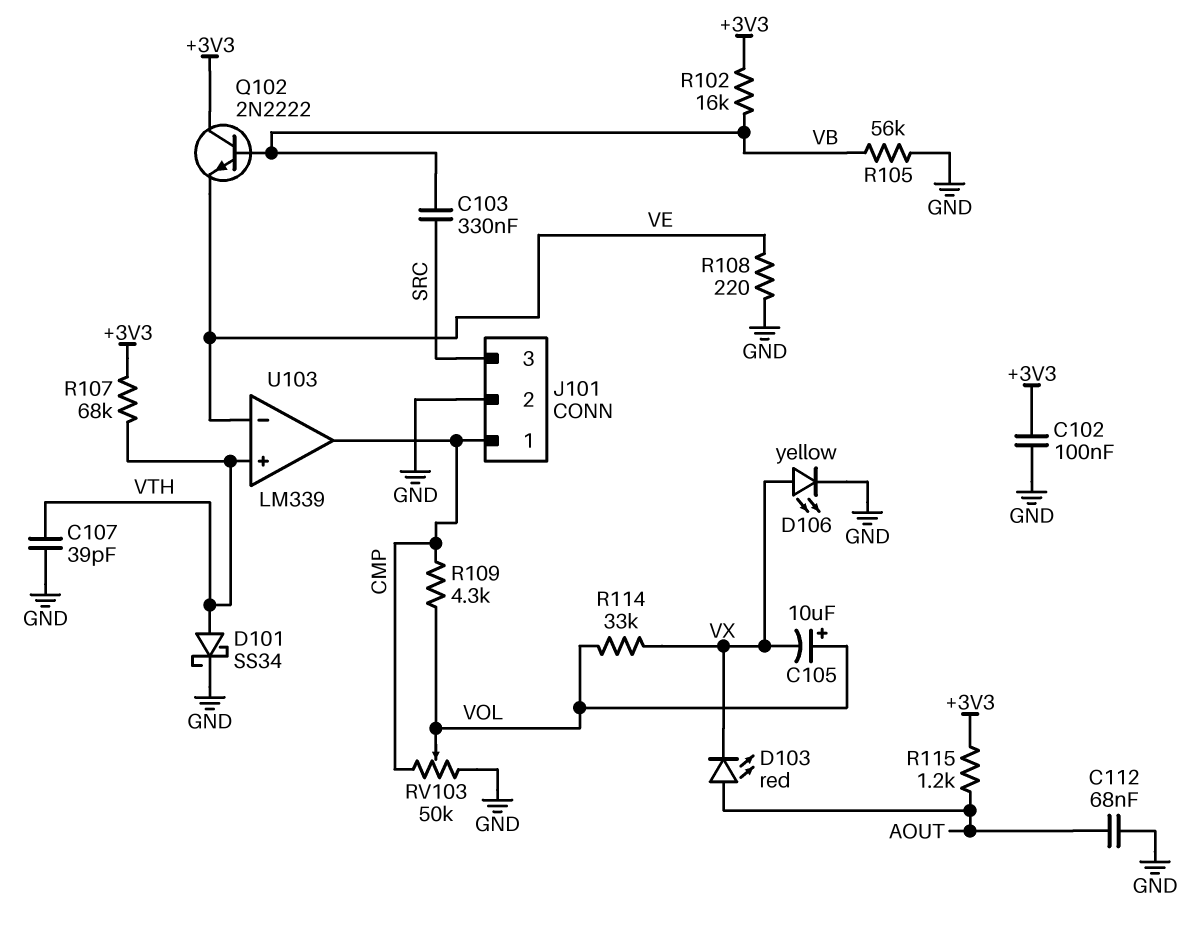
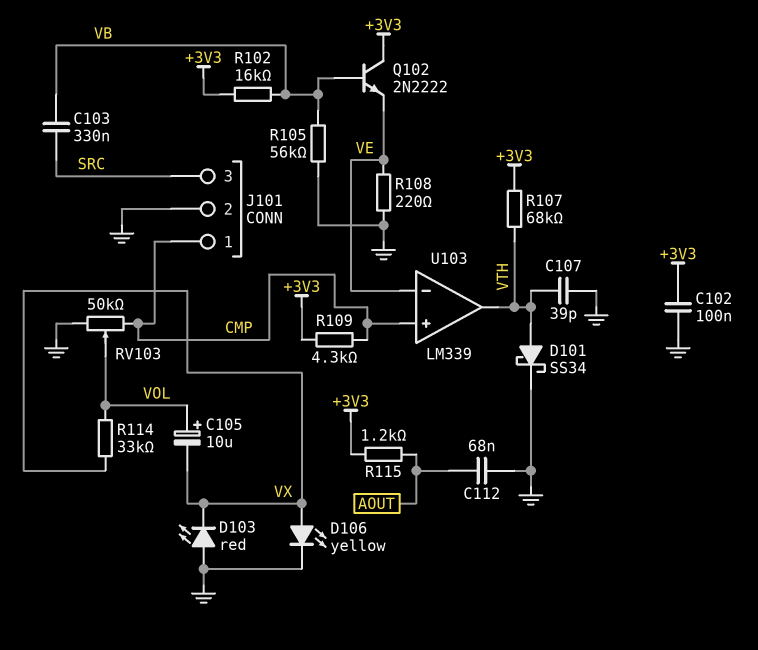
D103: LED red (A AOUT, K VX) -> LED red (A GND, K VX)
R109: 4.3k (CMP, VOL) -> 4.3k (+3V3, CMP)
U103 pin in+: VTH -> CMP
U103 pin out: CMP -> VTH

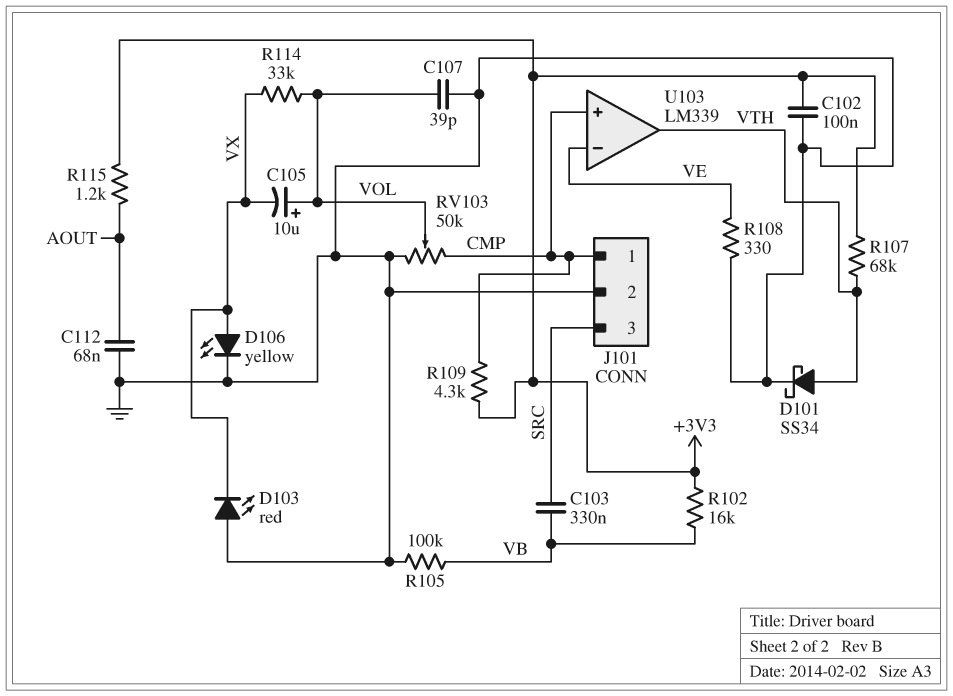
C107: 39pF (GND, VTH) -> 39pF (GND, VOL)
Q102: NPN 2N2222 (B VB, C +3V3, E VE) -> none
R105: 56k (GND, VB) -> 100k (GND, VB)
R108: 220 (GND, VE) -> 330 (GND, VE)

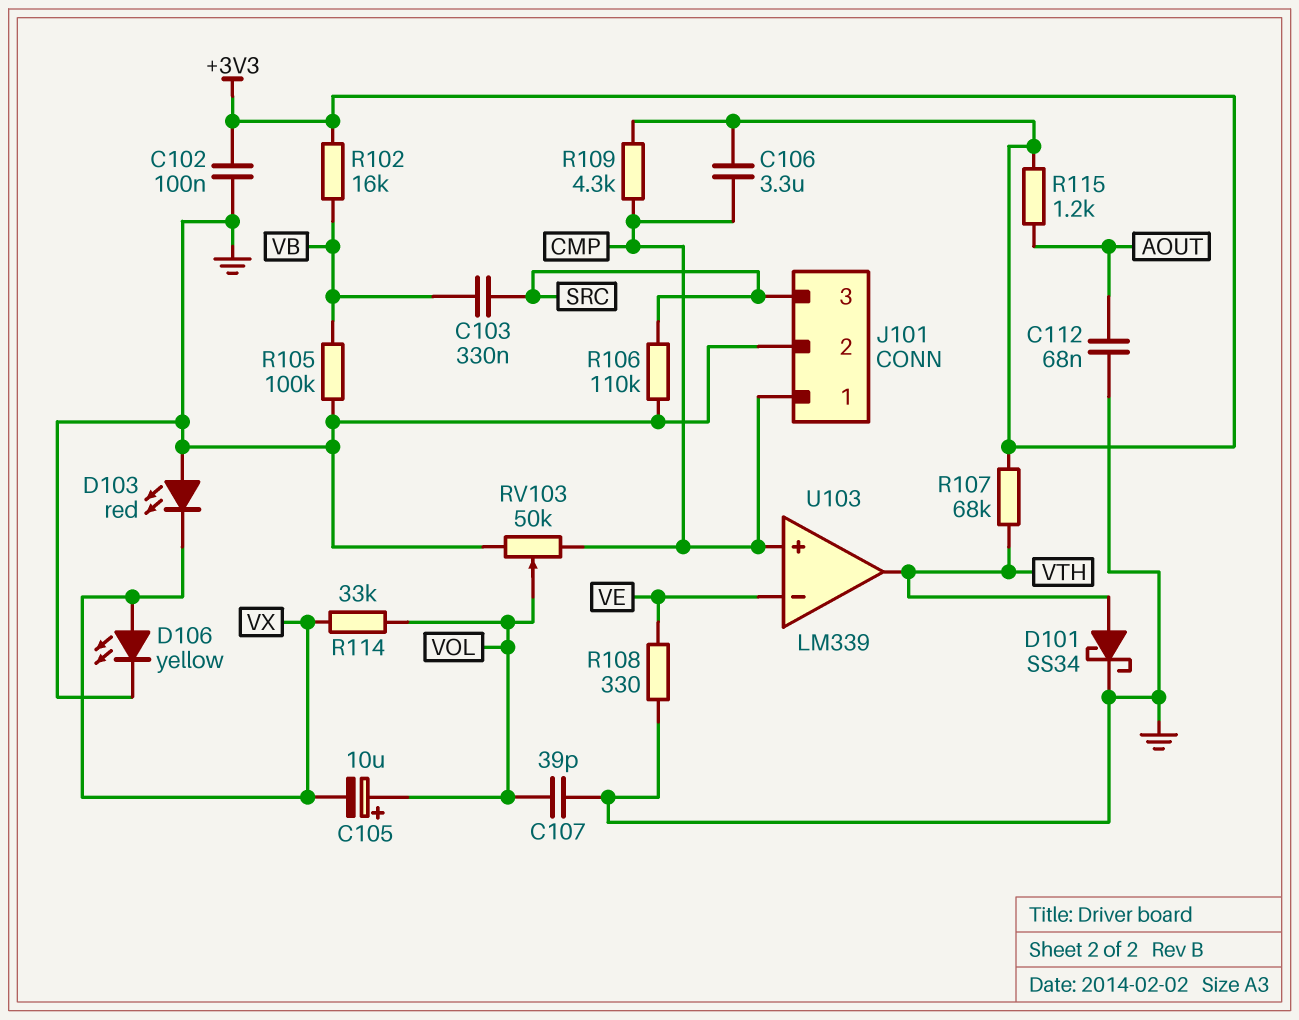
C106: none -> 3.3uF (+3V3, CMP)
R106: none -> 110k (GND, SRC)

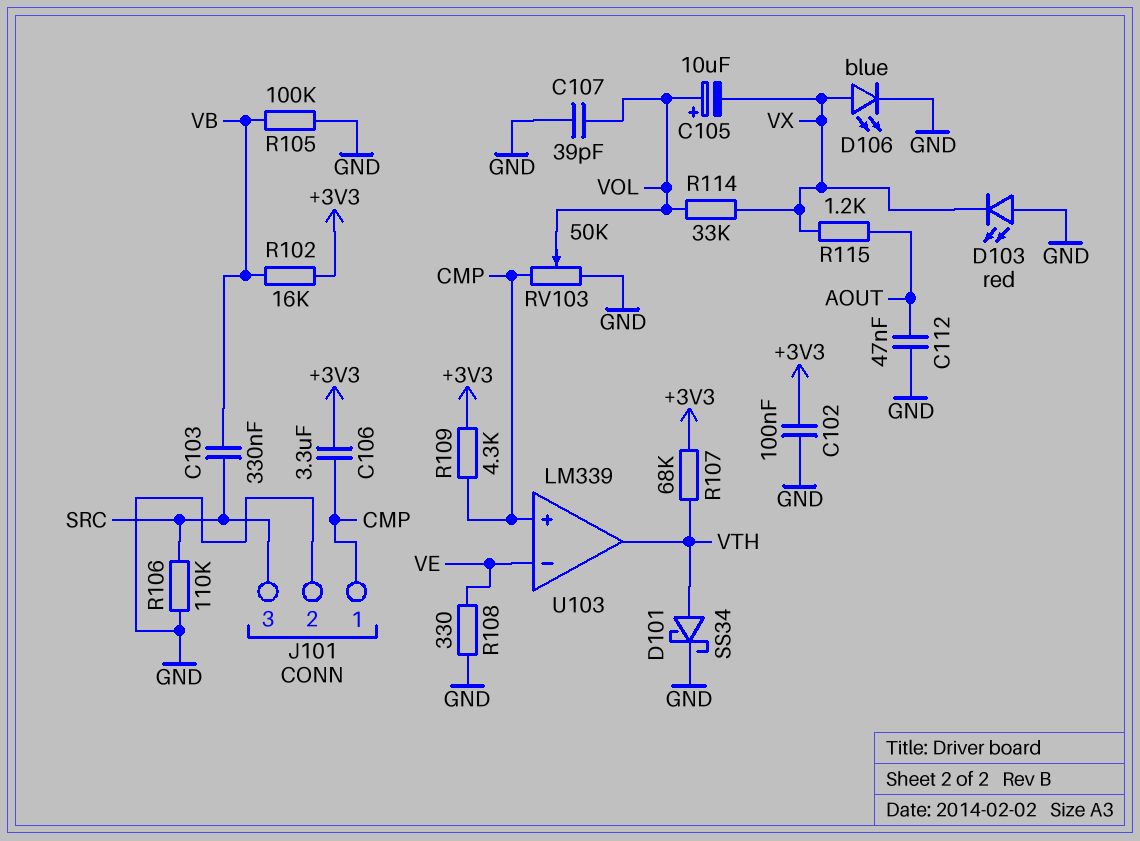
C112: 68nF (AOUT, GND) -> 47nF (AOUT, GND)
D106: LED yellow (A VX, K GND) -> LED blue (A VX, K GND)
R115: 1.2k (+3V3, AOUT) -> 1.2k (AOUT, VX)

